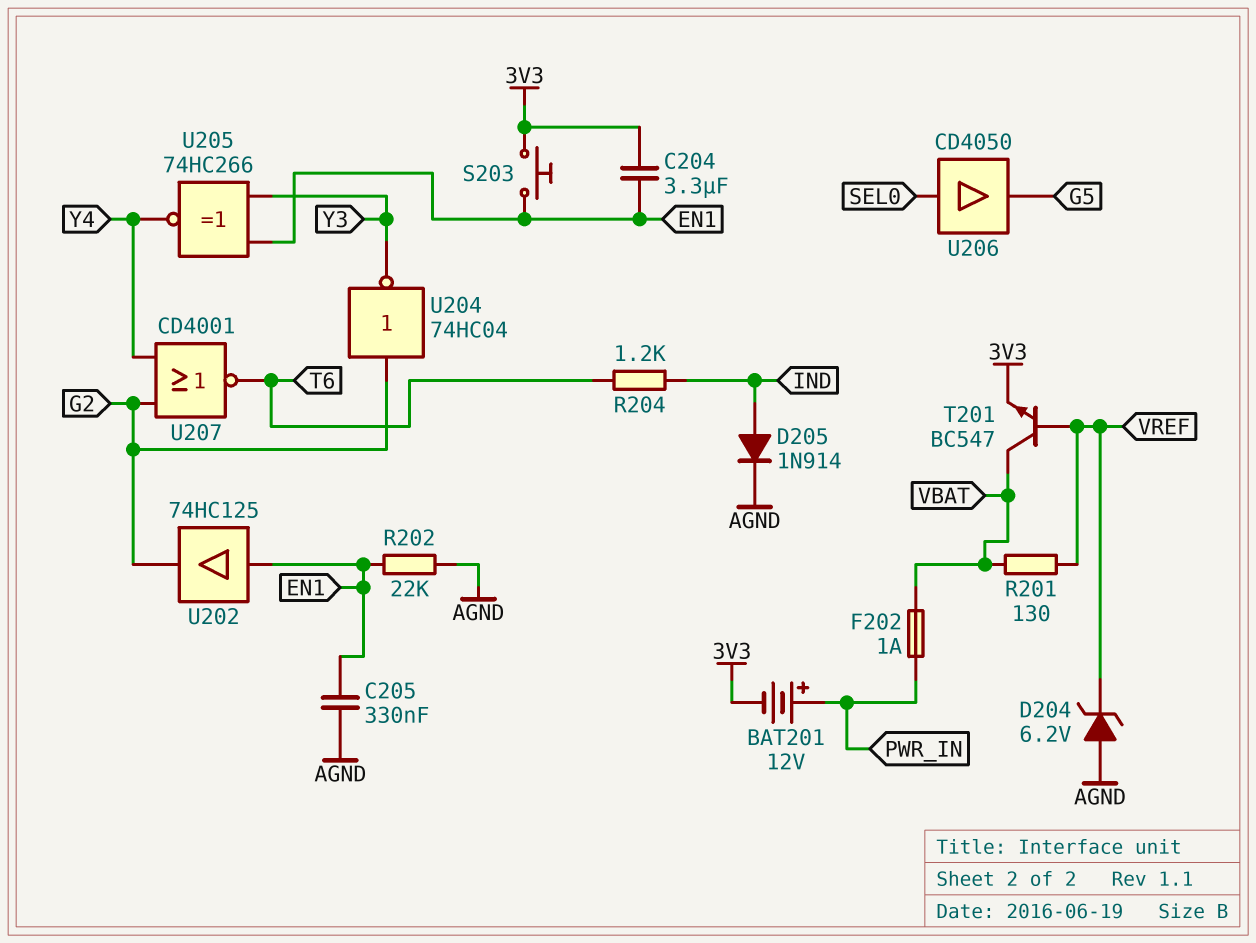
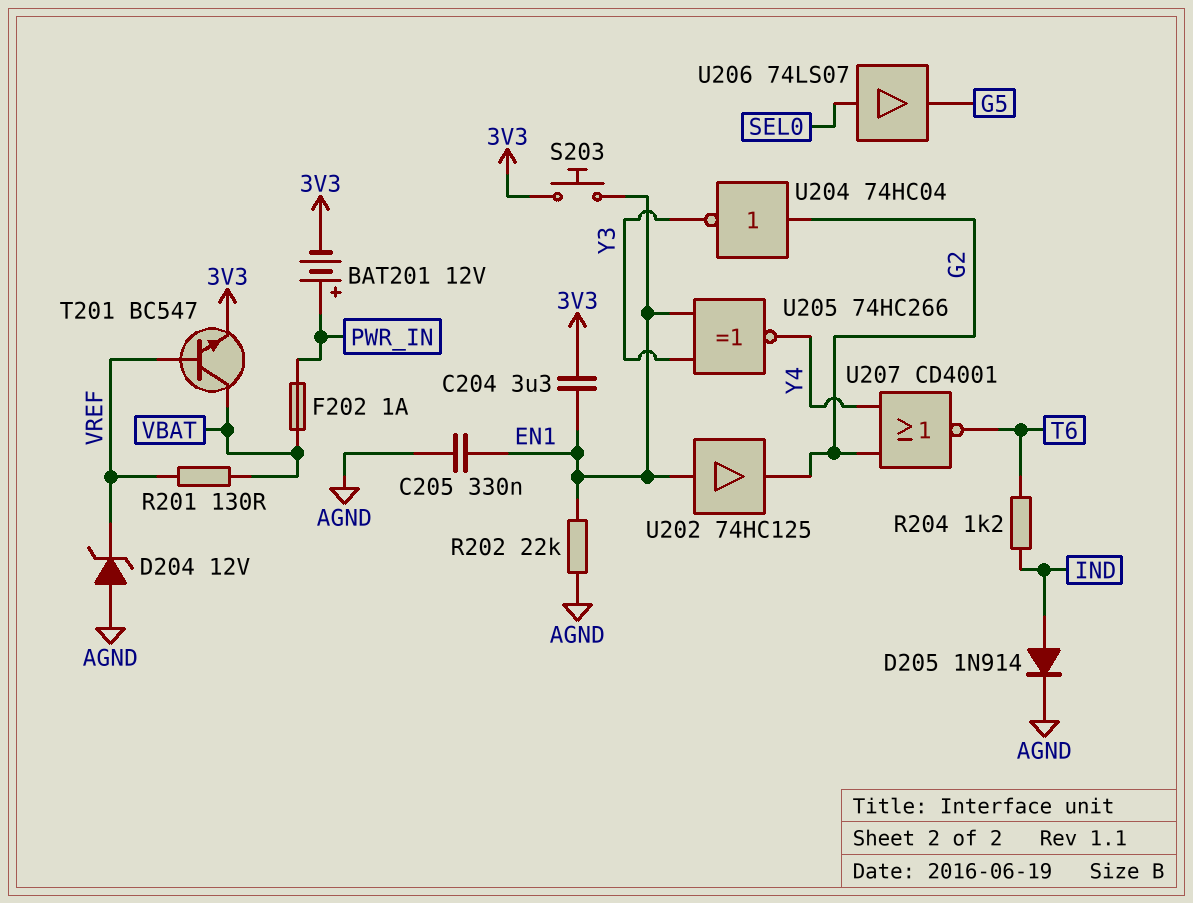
D204: zener 6.2V (A AGND, K VREF) -> zener 12V (A AGND, K VREF)
U206: buffer CD4050 (in SEL0, out G5) -> buffer 74LS07 (in SEL0, out G5)

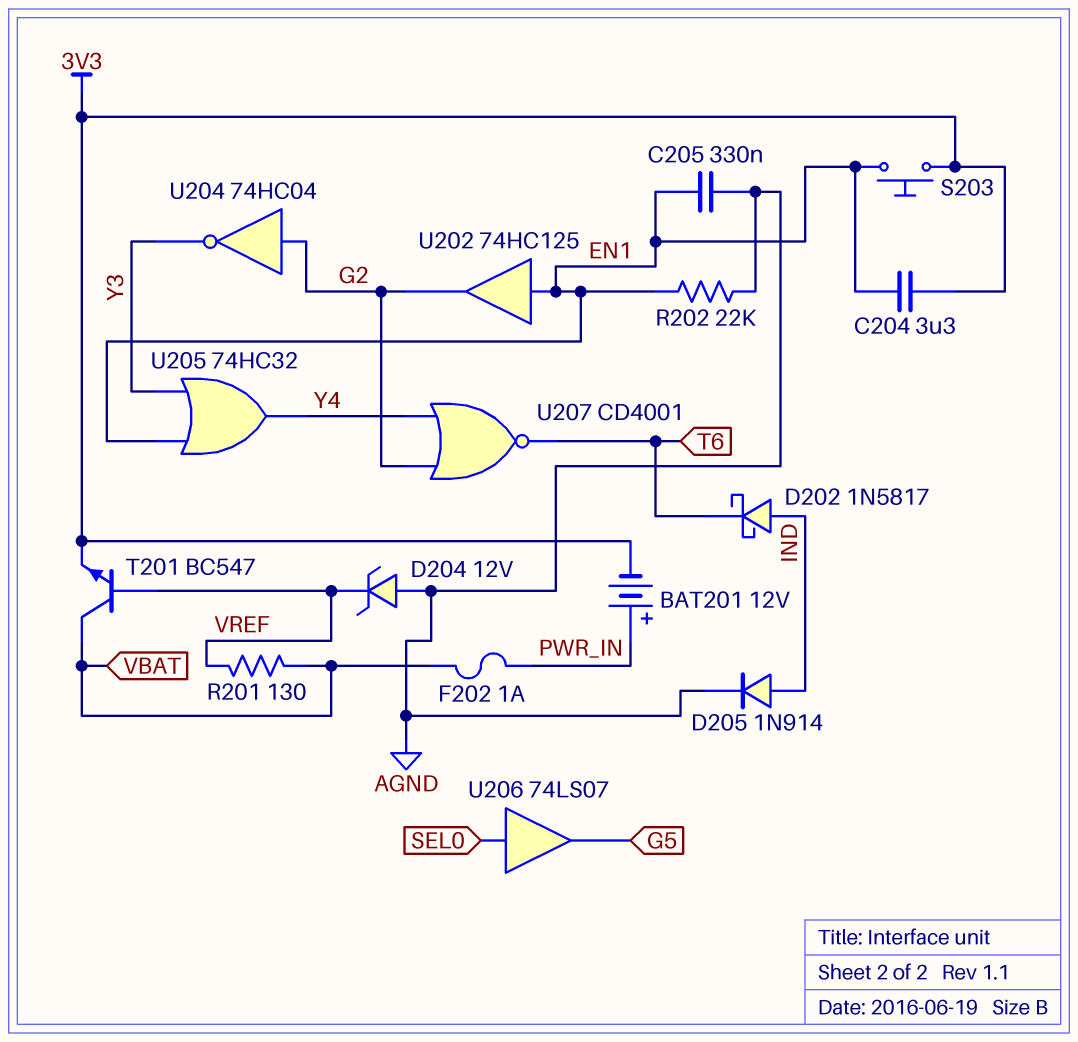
D202: none -> schottky 1N5817 (A IND, K T6)
R204: 1.2k (IND, T6) -> none
U205: XNOR 74HC266 (in EN1, in Y3, out Y4) -> OR 74HC32 (in EN1, in Y3, out Y4)

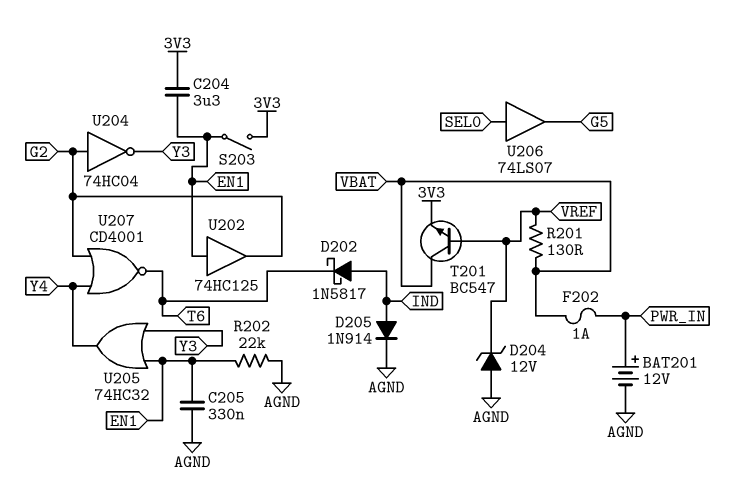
BAT201: 12V (plus PWR_IN, minus 3V3) -> 12V (plus PWR_IN, minus AGND)
S203: button (3V3, EN1) -> switch (3V3, EN1)

